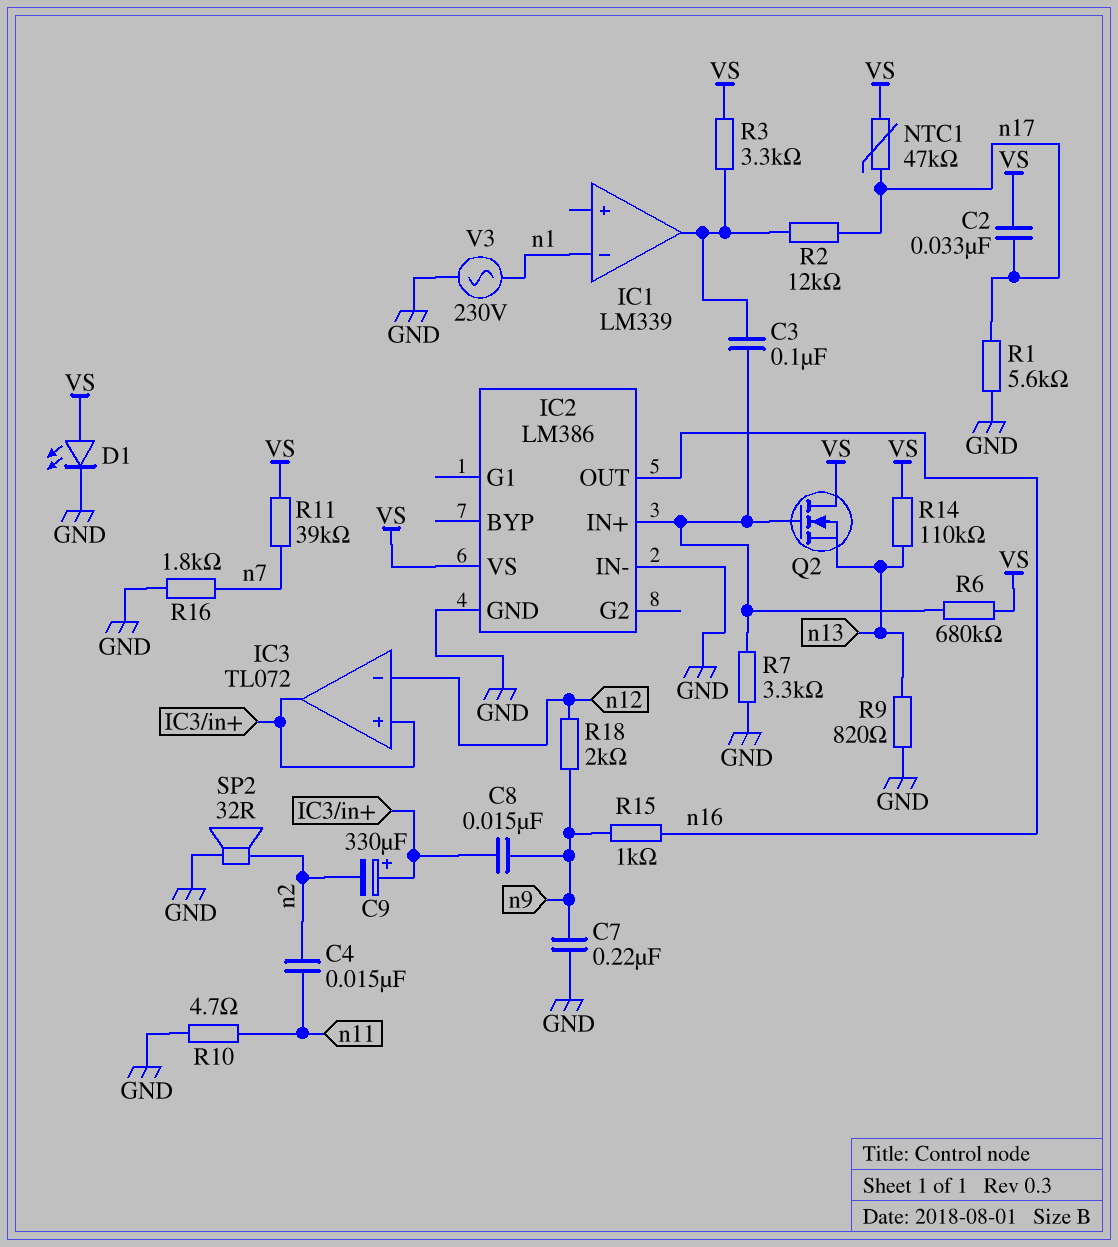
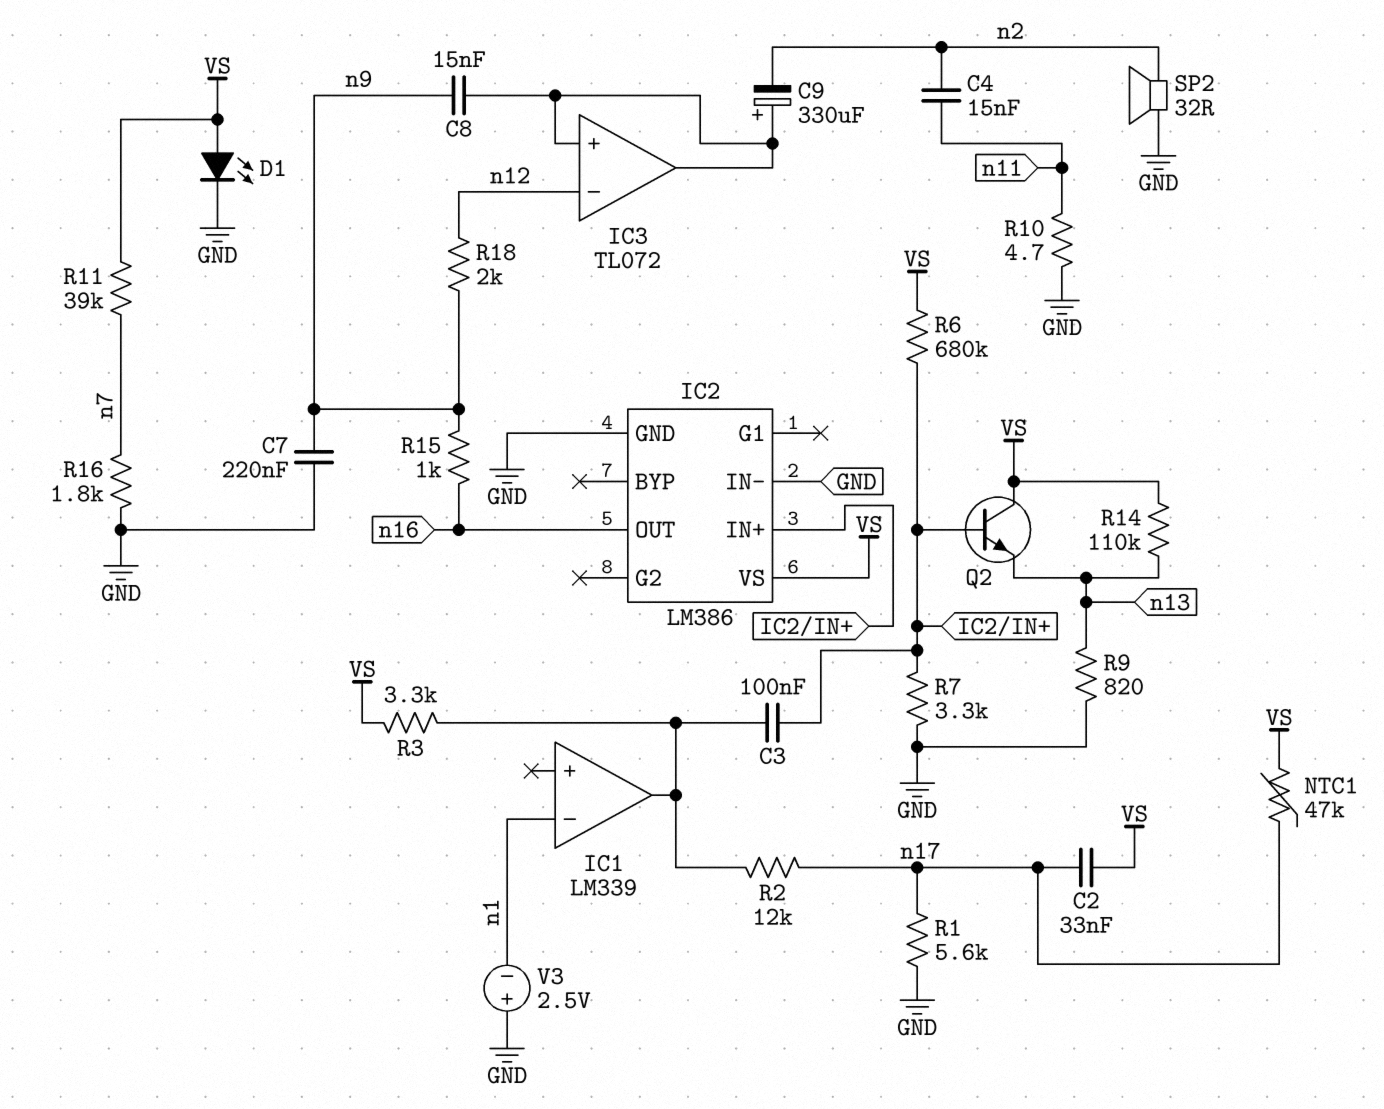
Q2: NMOS (G IC2/IN+, D VS, S n13) -> NPN (B IC2/IN+, C VS, E n13)
V3: AC 230V (GND, n1) -> 2.5V (plus GND, minus n1)

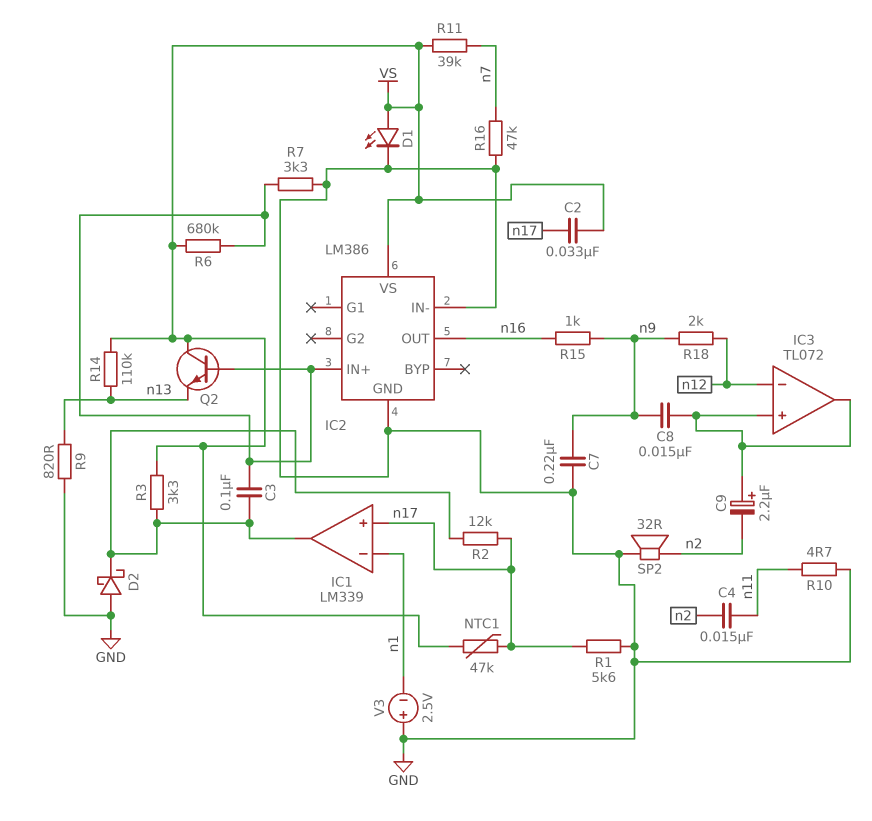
C9: 330uF (plus IC3/in+, minus n2) -> 2.2uF (plus IC3/in+, minus n2)
D2: none -> schottky (A GND, K IC1/out)
IC1 pin in+: none -> n17
R16: 1.8k (GND, n7) -> 47k (GND, n7)

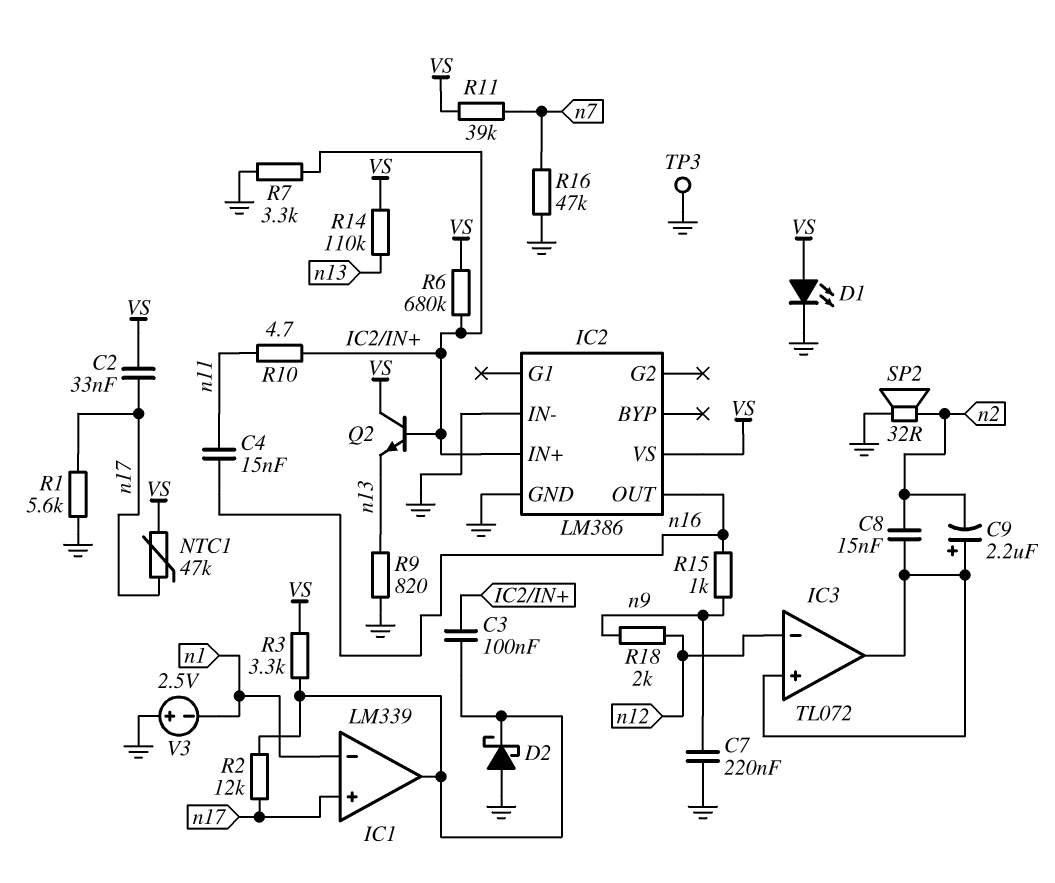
C4: 15nF (n2, n11) -> 15nF (n11, n16)
C8: 15nF (IC3/in+, n9) -> 15nF (IC3/in+, n2)
R10: 4.7 (GND, n11) -> 4.7 (IC2/IN+, n11)
TP3: none -> test point (GND)

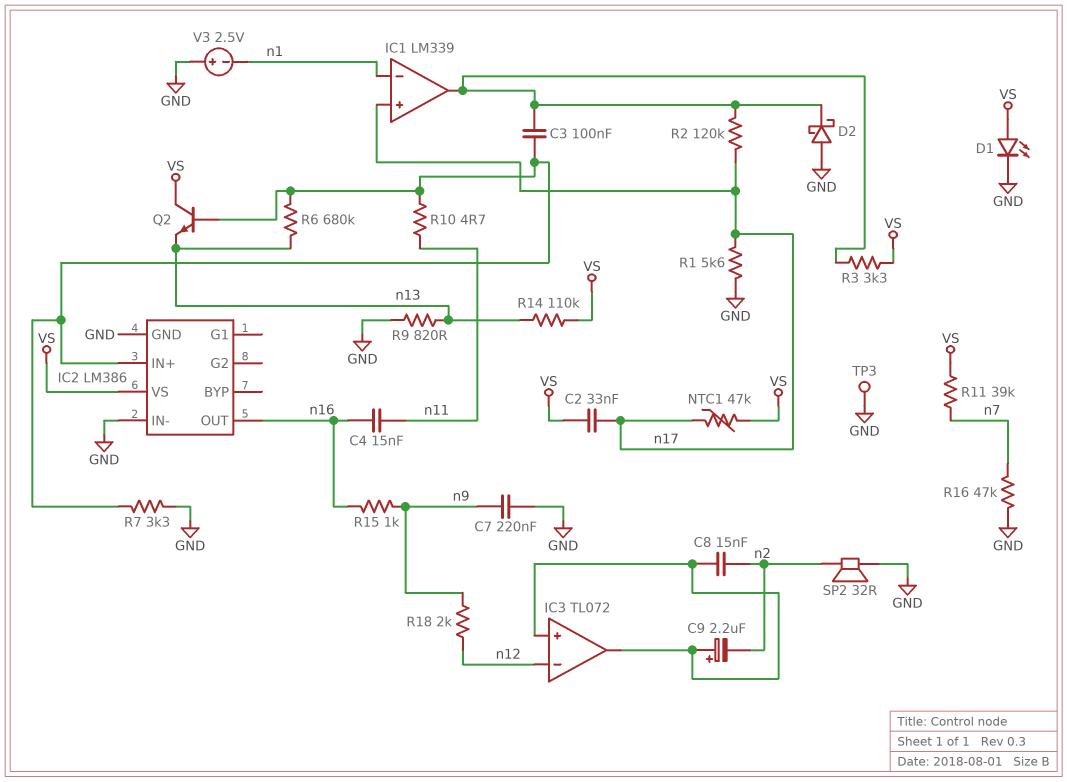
R2: 12k (IC1/out, n17) -> 120k (IC1/out, n17)
R6: 680k (IC2/IN+, VS) -> 680k (IC2/IN+, n13)

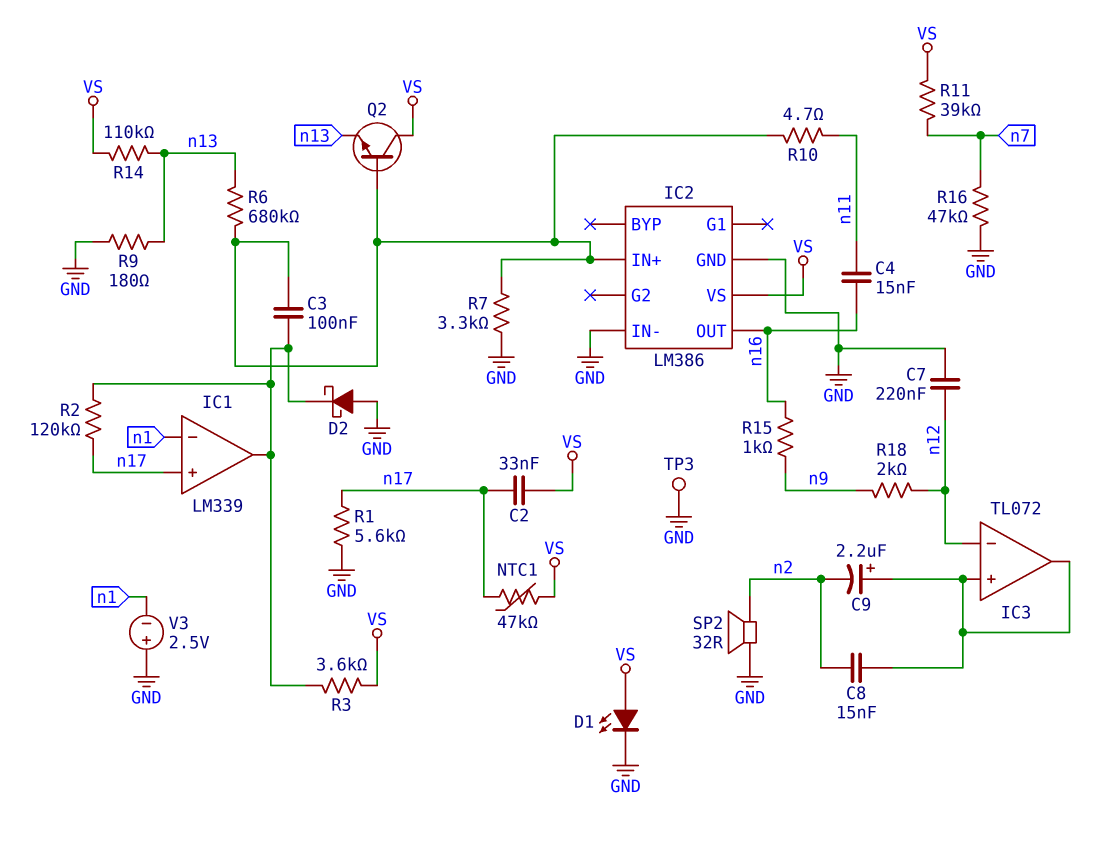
C7: 220nF (GND, n9) -> 220nF (GND, n12)
R3: 3.3k (IC1/out, VS) -> 3.6k (IC1/out, VS)
R9: 820 (GND, n13) -> 180 (GND, n13)

